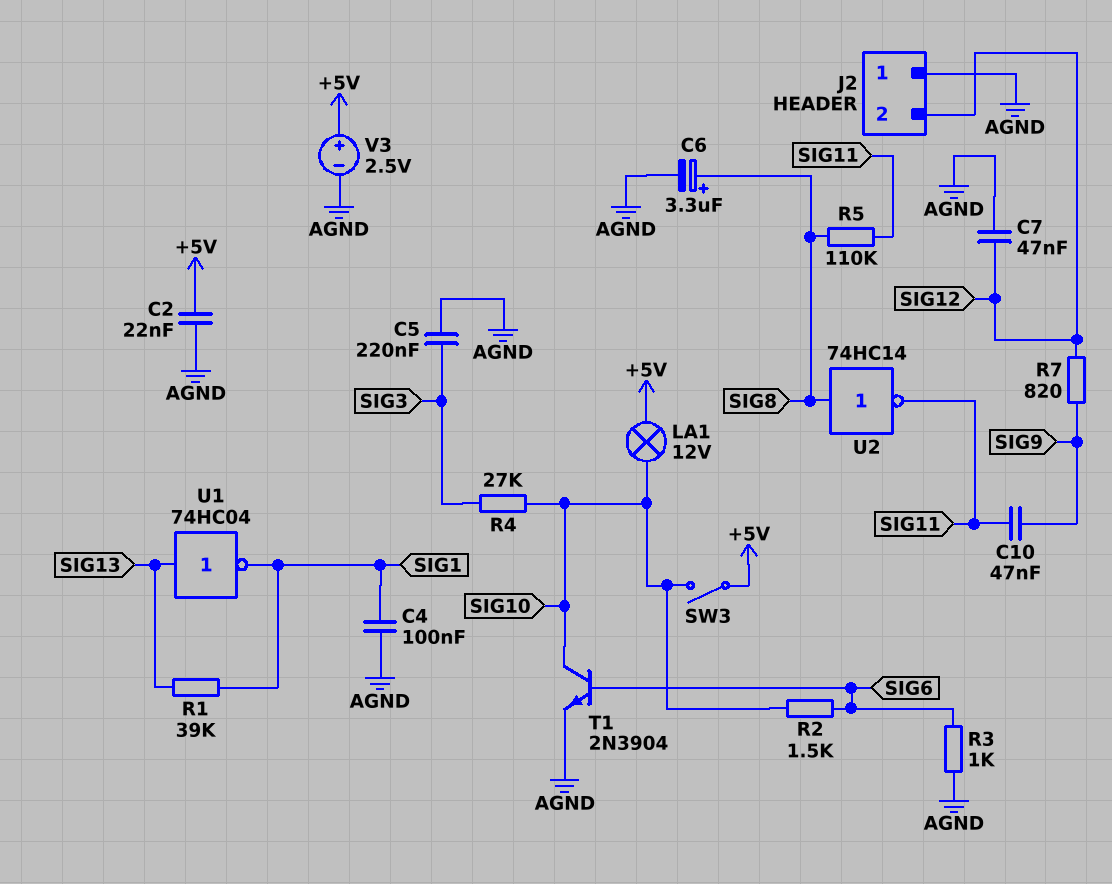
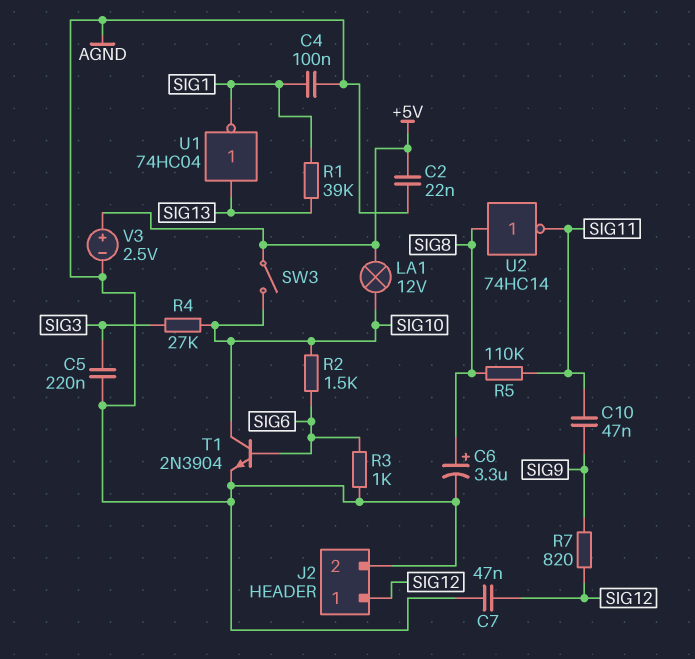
J2 pin 1: AGND -> SIG12
J2 pin 2: SIG12 -> AGND

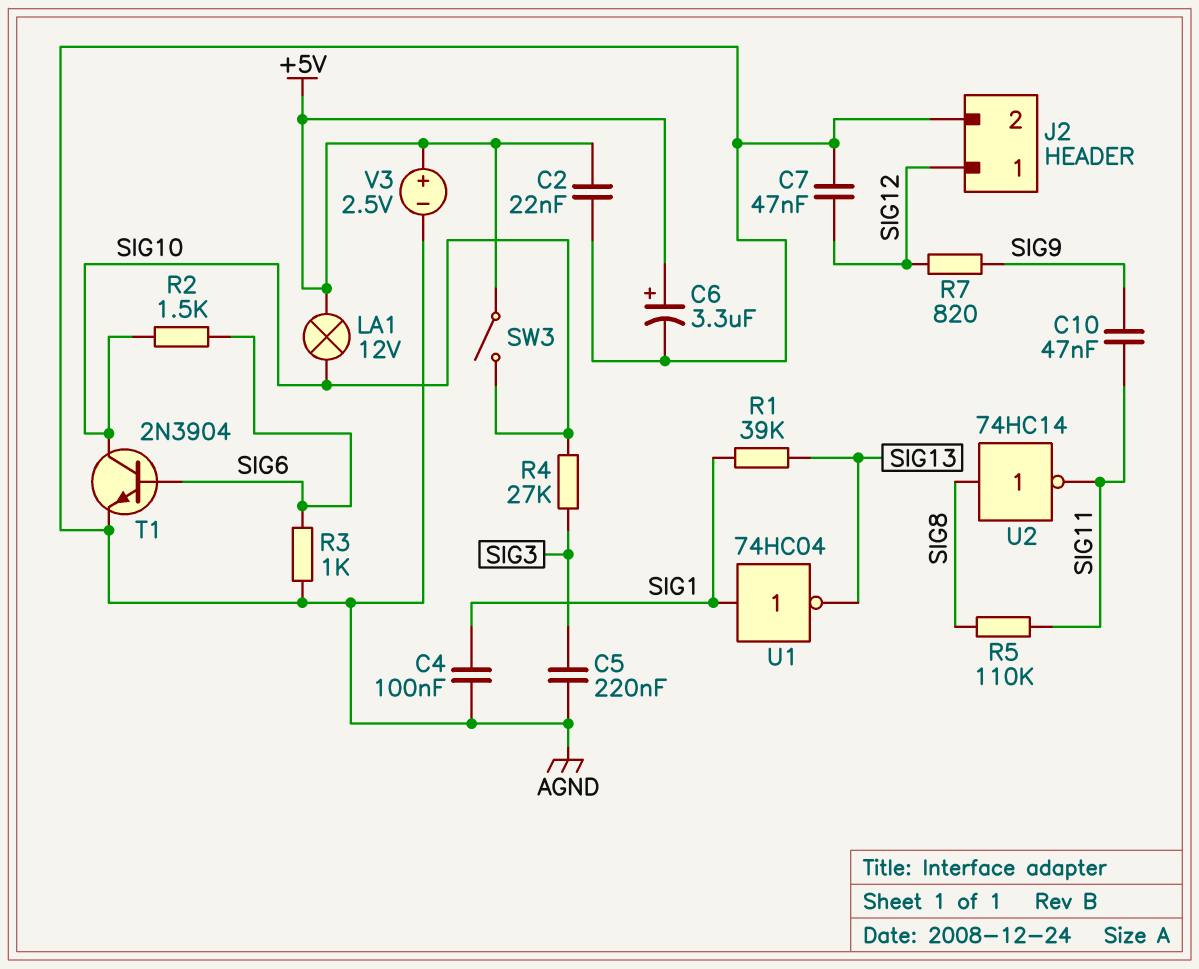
C6: 3.3uF (plus SIG8, minus AGND) -> 3.3uF (plus +5V, minus AGND)
U1: NOT 74HC04 (in SIG13, out SIG1) -> NOT 74HC04 (in SIG1, out SIG13)

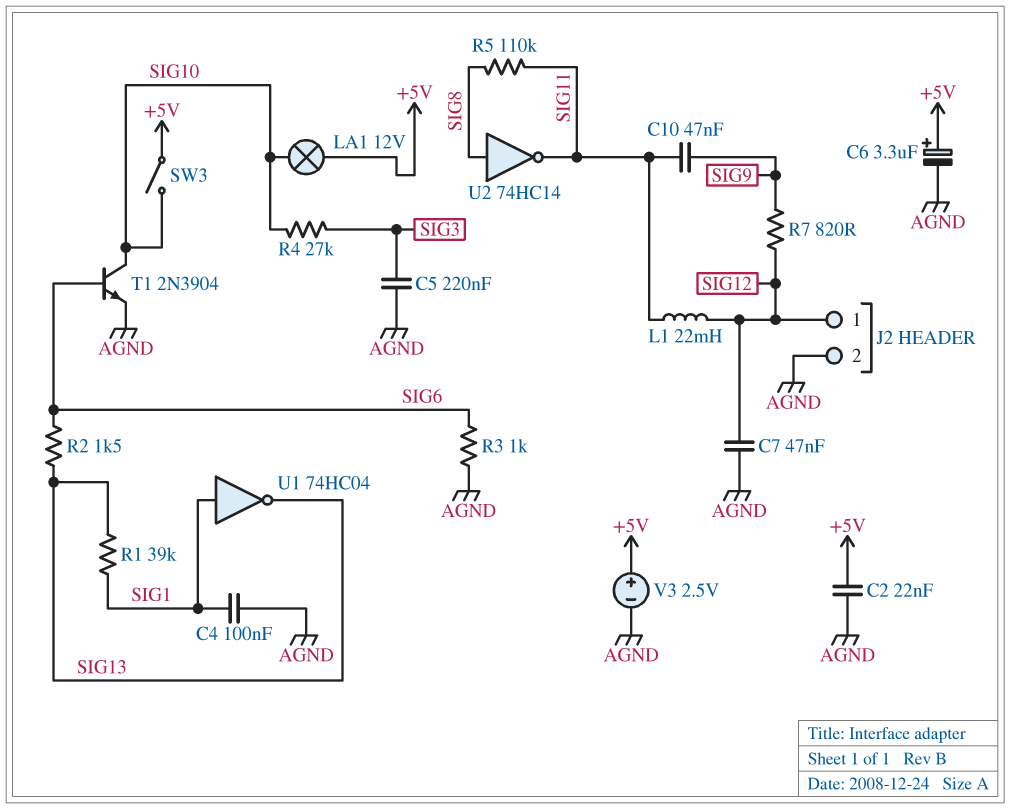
L1: none -> 22mH (SIG11, SIG12)
R2: 1.5k (SIG6, SIG10) -> 1.5k (SIG6, SIG13)

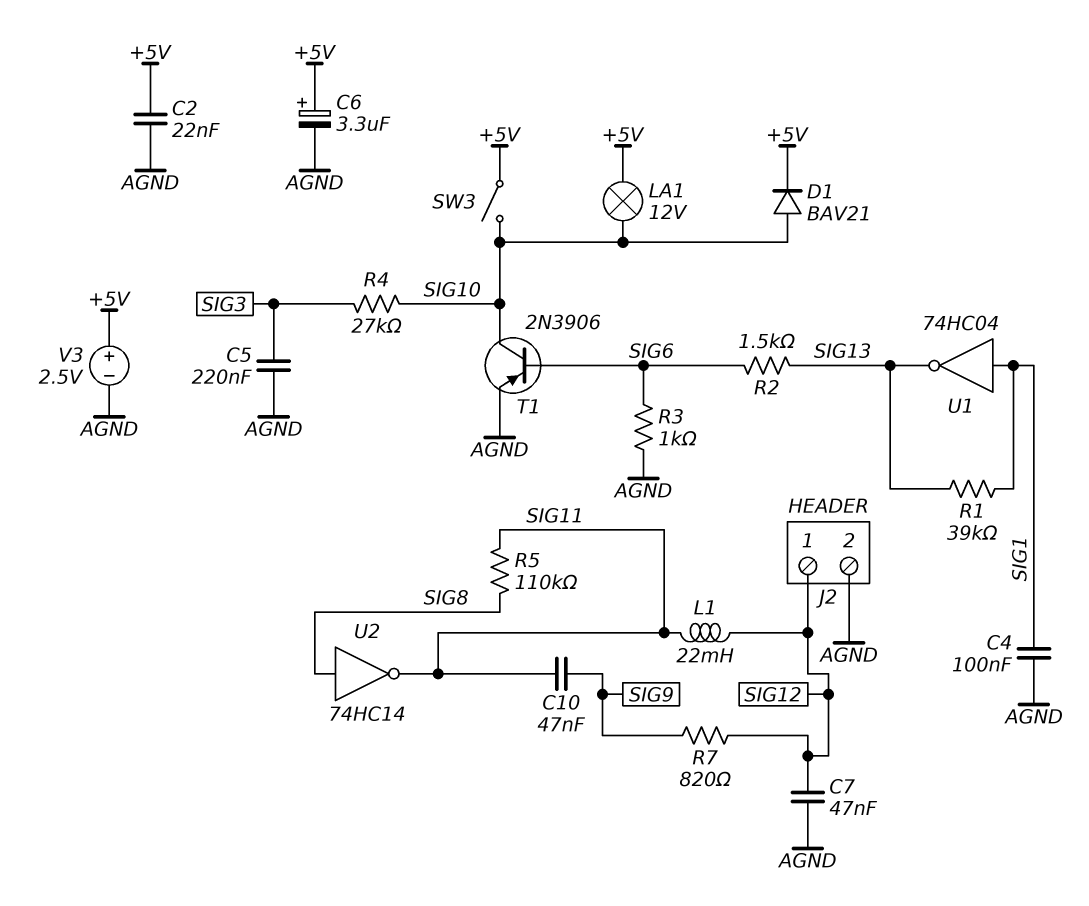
D1: none -> diode BAV21 (A SIG10, K +5V)
T1: NPN 2N3904 (B SIG6, C SIG10, E AGND) -> PNP 2N3906 (B SIG6, C SIG10, E AGND)

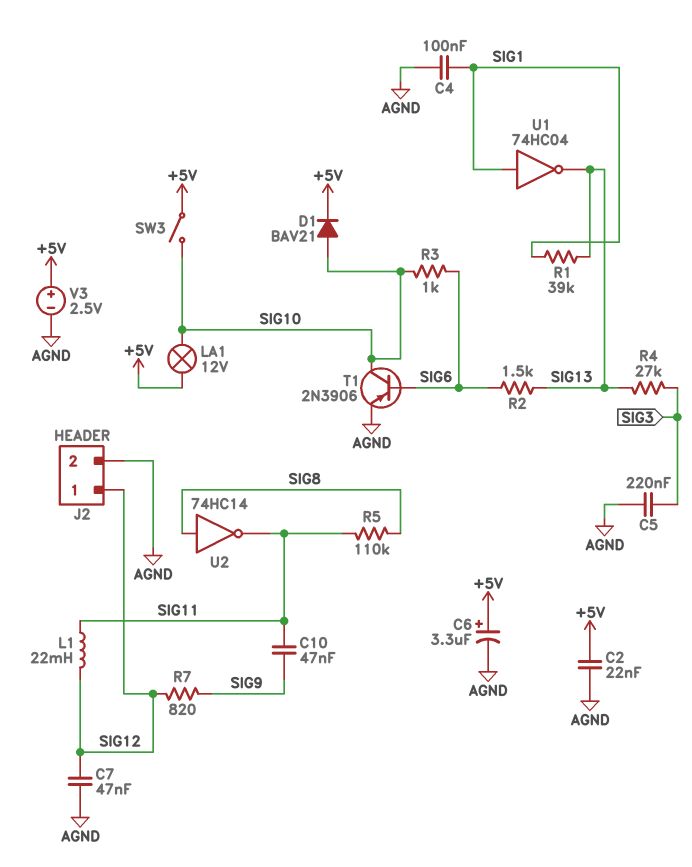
R3: 1k (AGND, SIG6) -> 1k (SIG6, SIG10)
R4: 27k (SIG3, SIG10) -> 27k (SIG3, SIG13)

